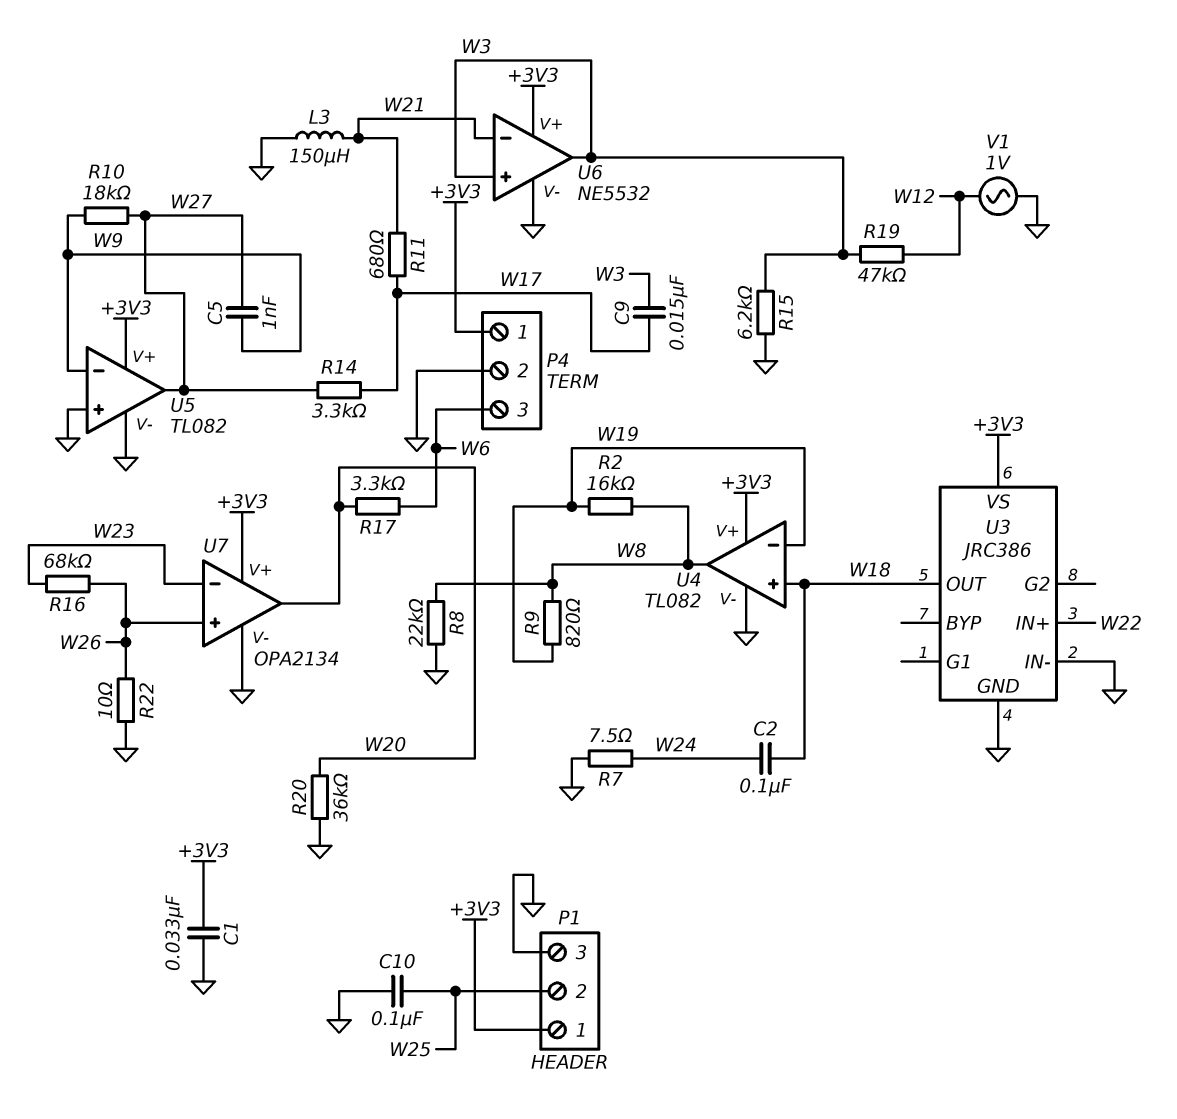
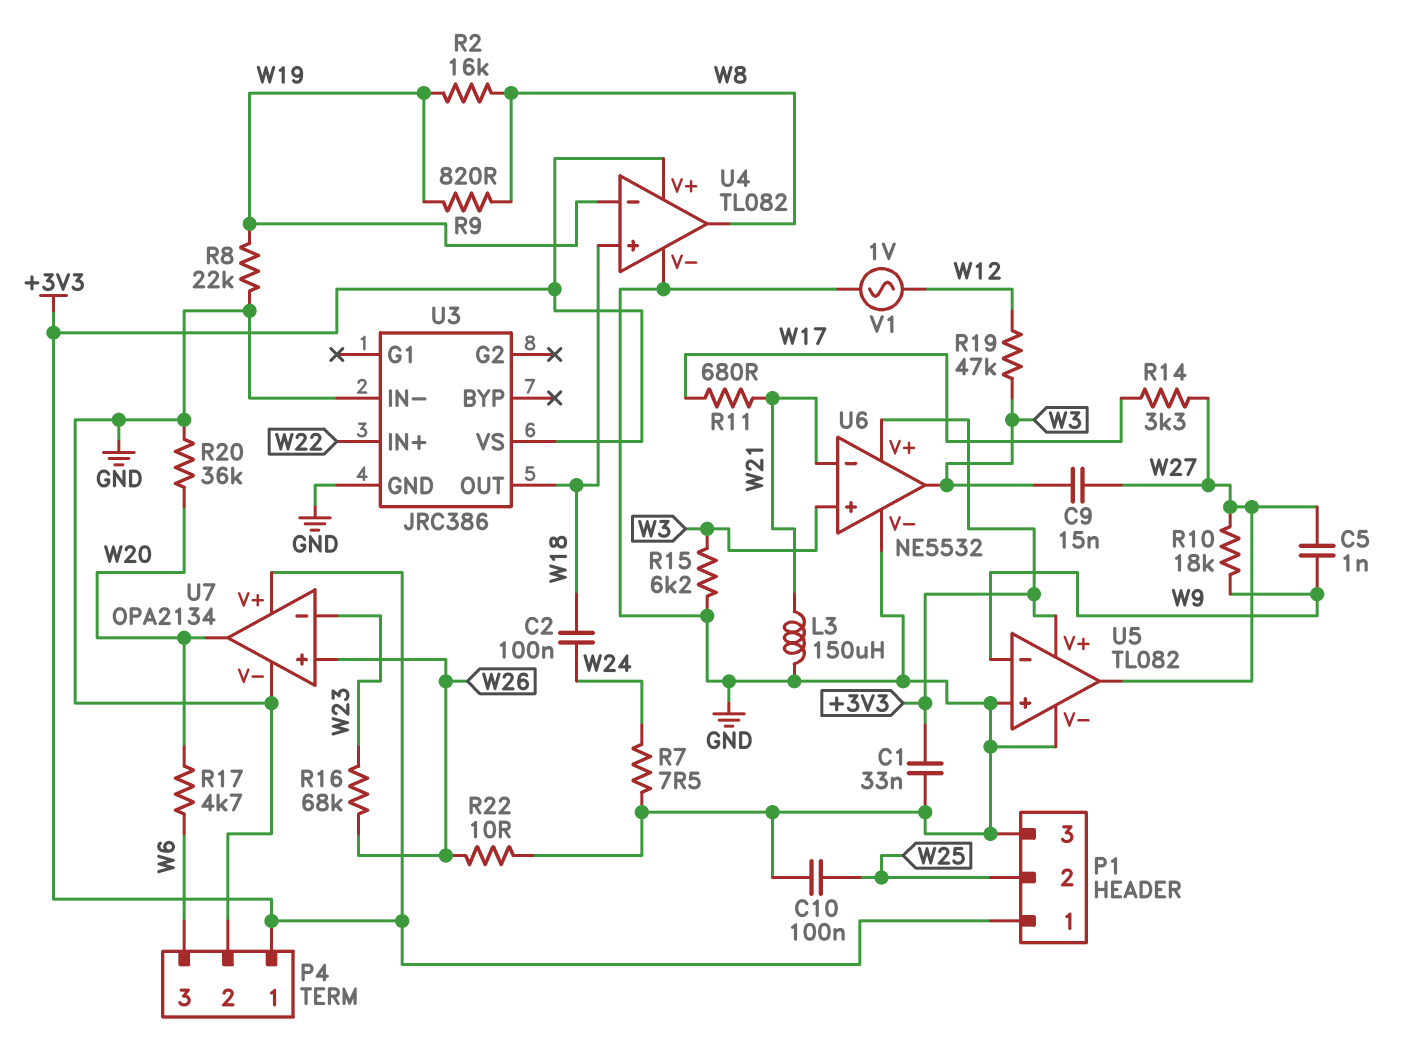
C9: 15nF (W3, W17) -> 15nF (W3, W27)
R8: 22k (GND, W8) -> 22k (GND, W19)
R17: 3.3k (W6, W20) -> 4.7k (W6, W20)

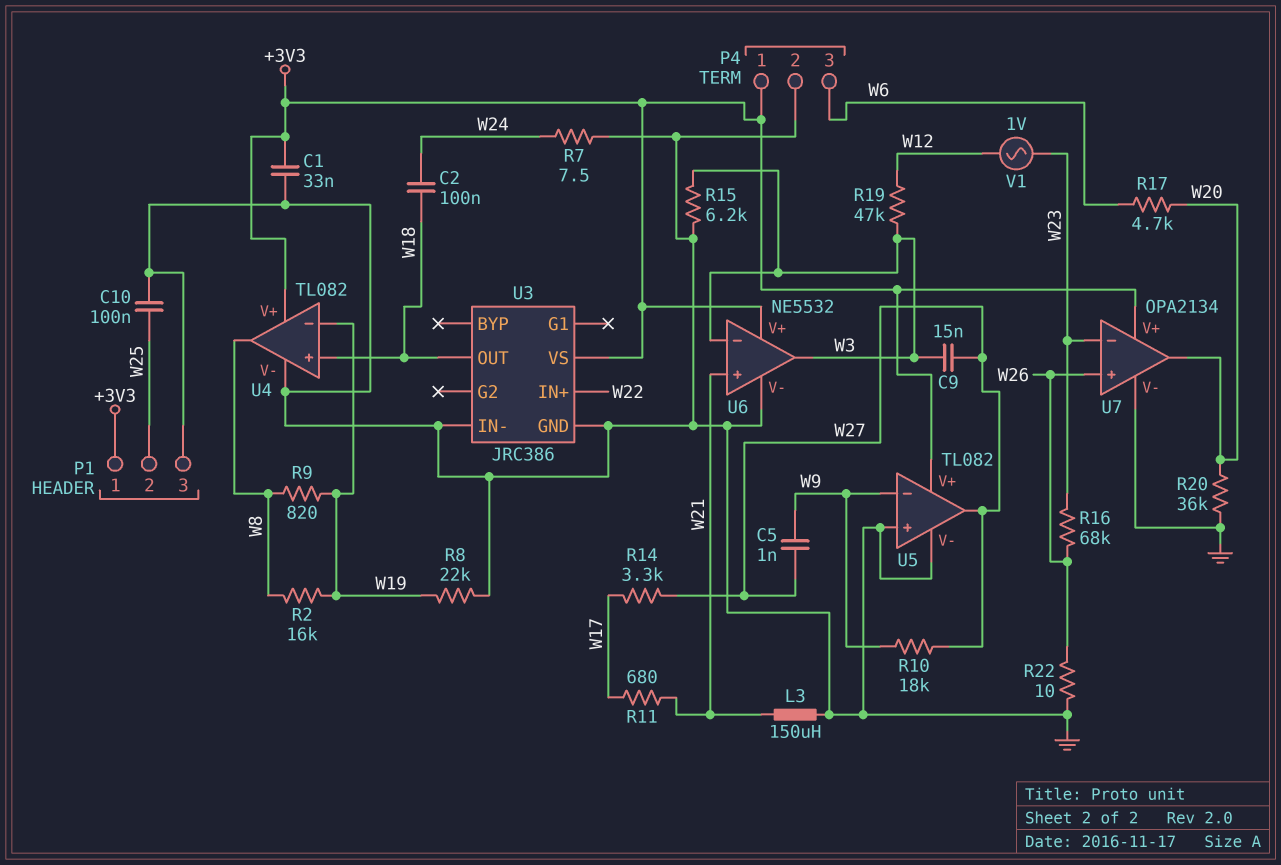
U6 pin in+: W3 -> W21
U6 pin in-: W21 -> W3
V1: AC 1V (GND, W12) -> AC 1V (W12, W23)

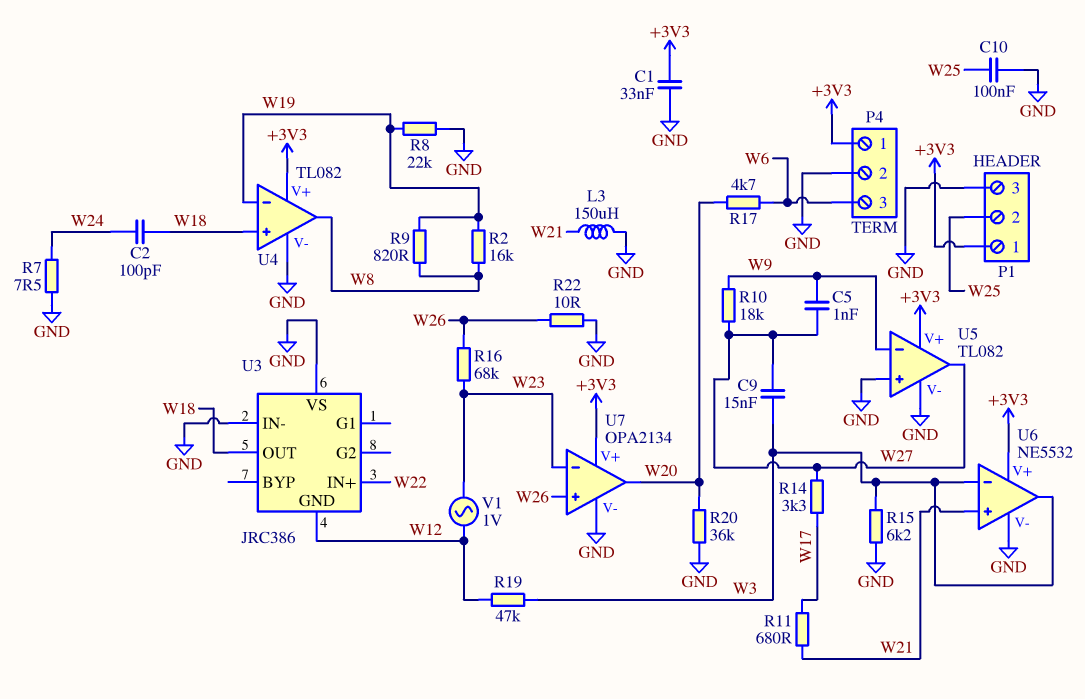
C2: 100nF (W18, W24) -> 100pF (W18, W24)
U3 pin GND: GND -> W12
U3 pin VS: +3V3 -> GND

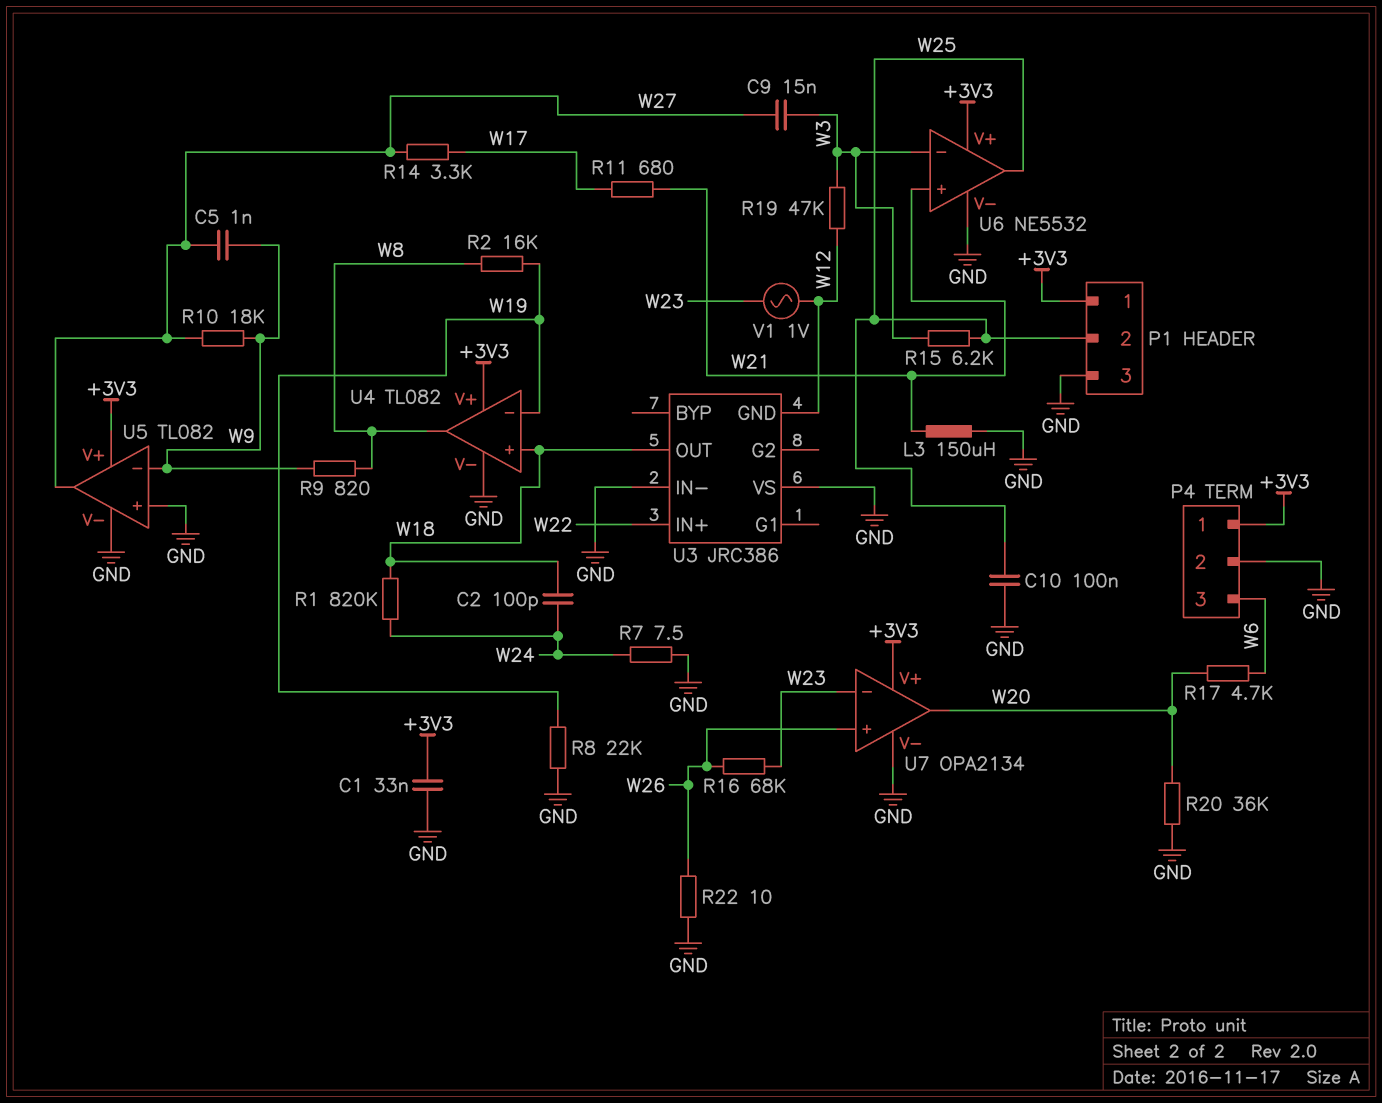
R1: none -> 820k (W18, W24)
R9: 820 (W8, W19) -> 820 (W8, W9)
R15: 6.2k (GND, W3) -> 6.2k (W3, W25)
U6 pin out: W3 -> W25

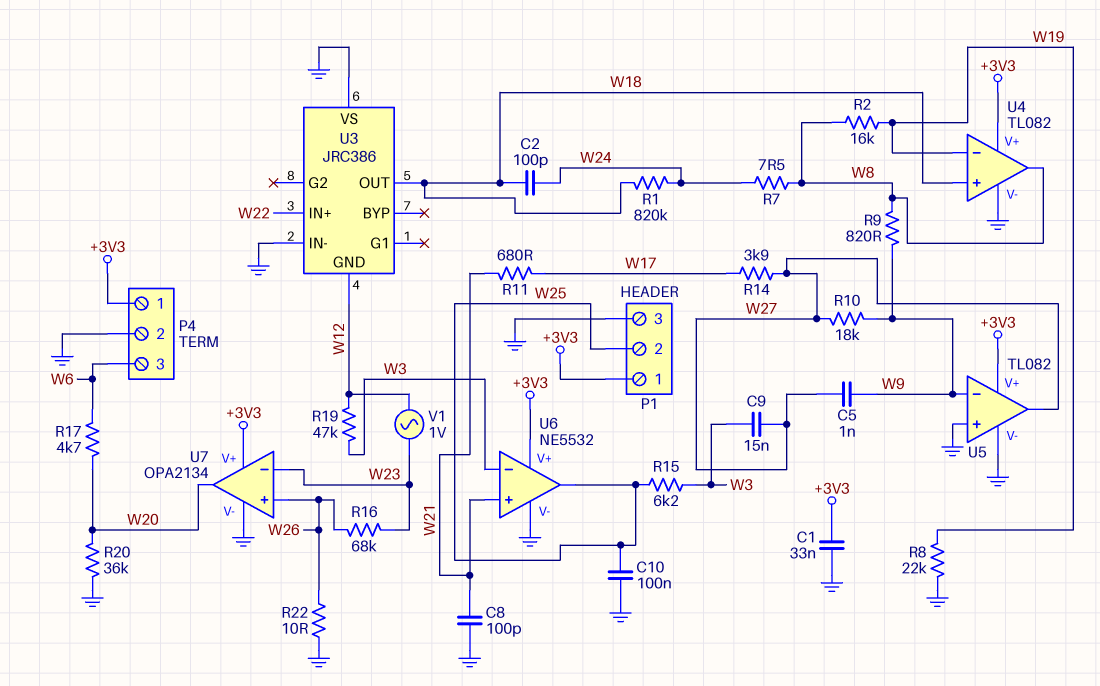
C8: none -> 100pF (GND, W21)
L3: 150uH (GND, W21) -> none
R7: 7.5 (GND, W24) -> 7.5 (W8, W24)
R14: 3.3k (W17, W27) -> 3.9k (W17, W27)

